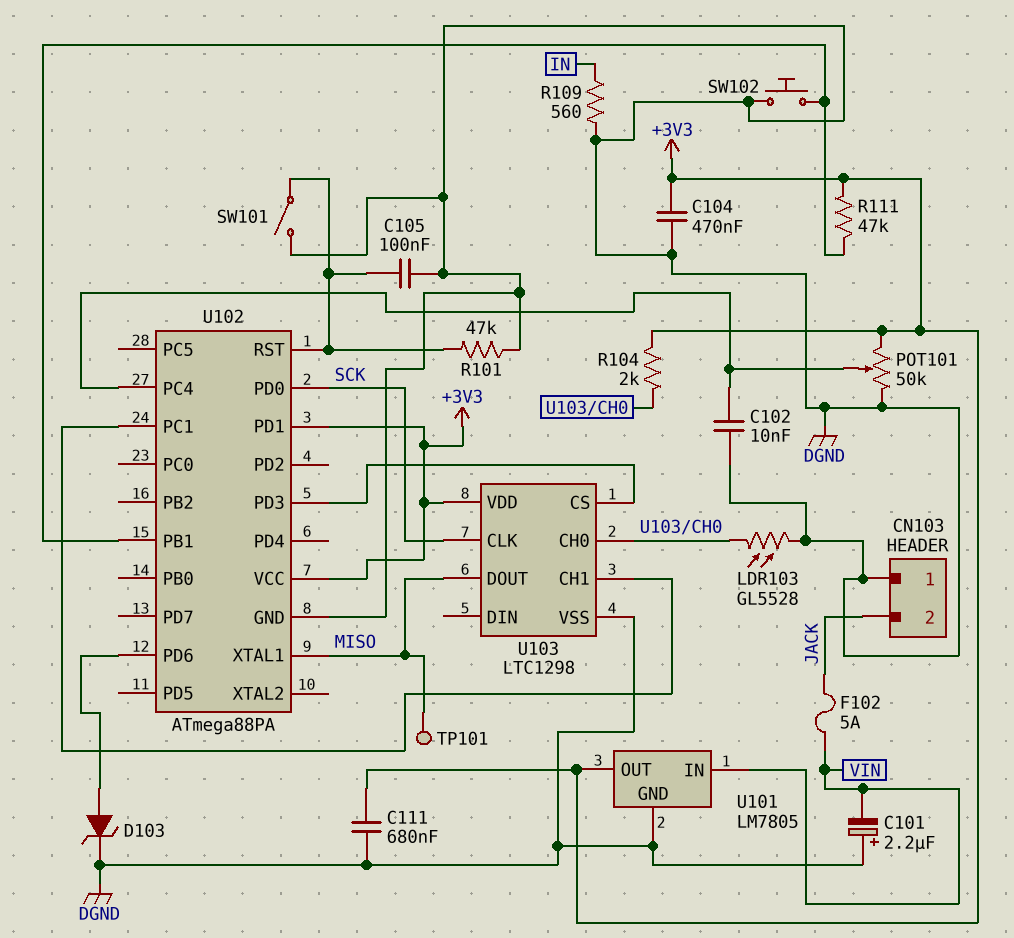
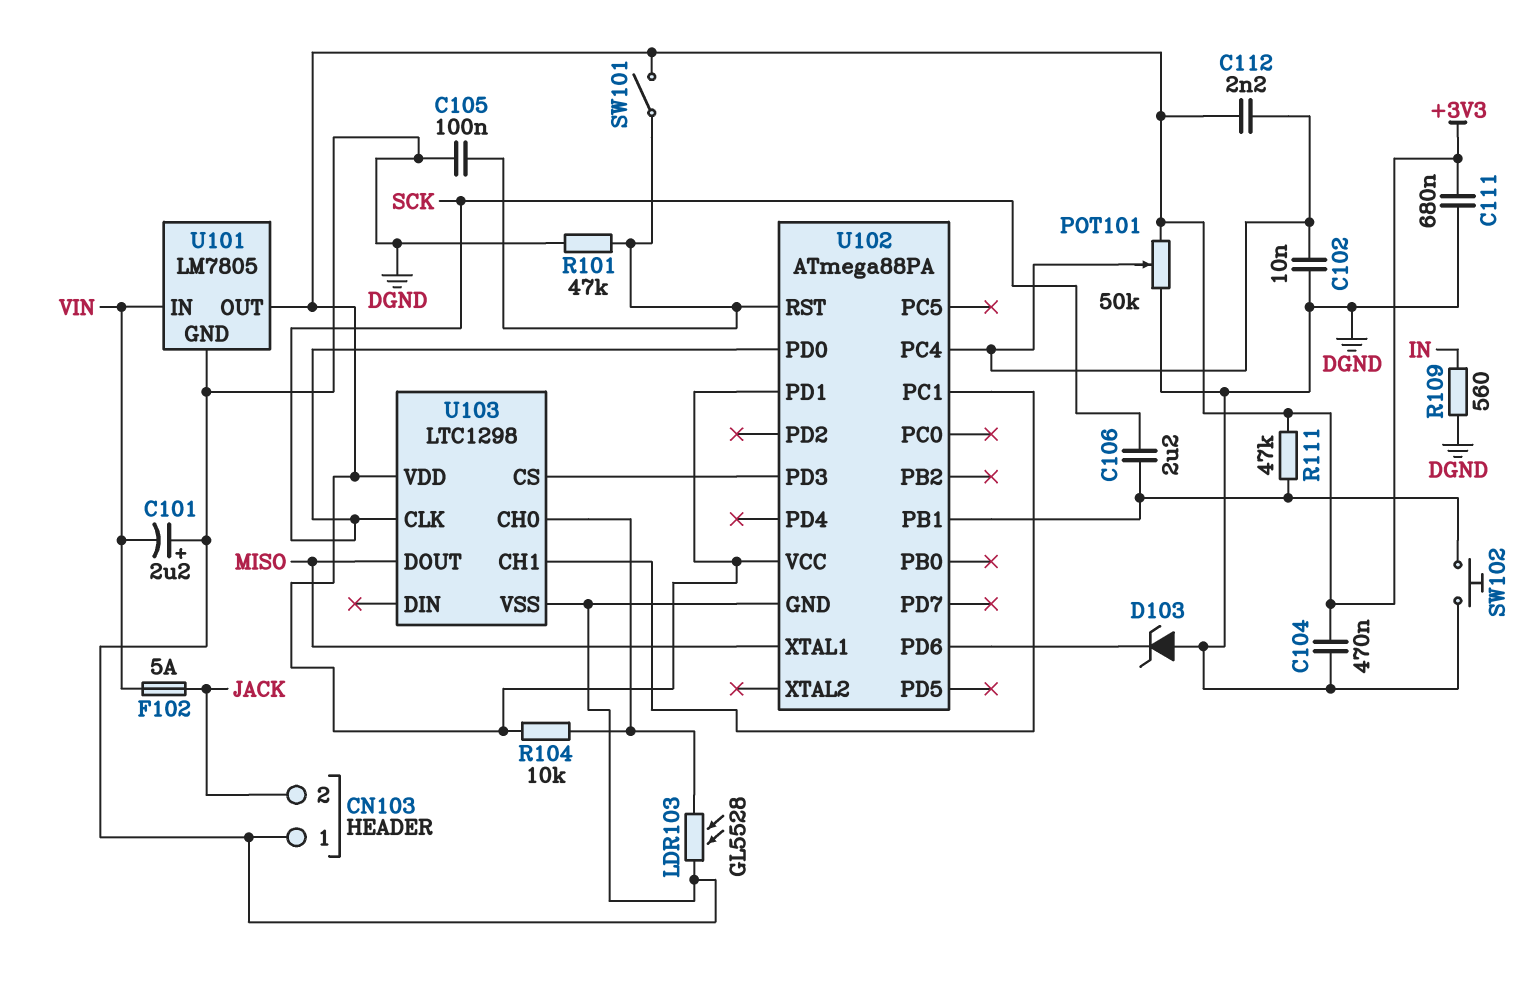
C106: none -> 2.2uF (SCK, U102/PB1)
C112: none -> 2.2nF (+3V3, U102/PC4)
D103: zener (A U102/PD6, K DGND) -> zener (A DGND, K U102/PD6)
R104: 2k (+3V3, U103/CH0) -> 10k (+3V3, U103/CH0)
SW101: switch (DGND, U102/RST) -> switch (+3V3, U102/RST)
TP101: test point (MISO) -> none

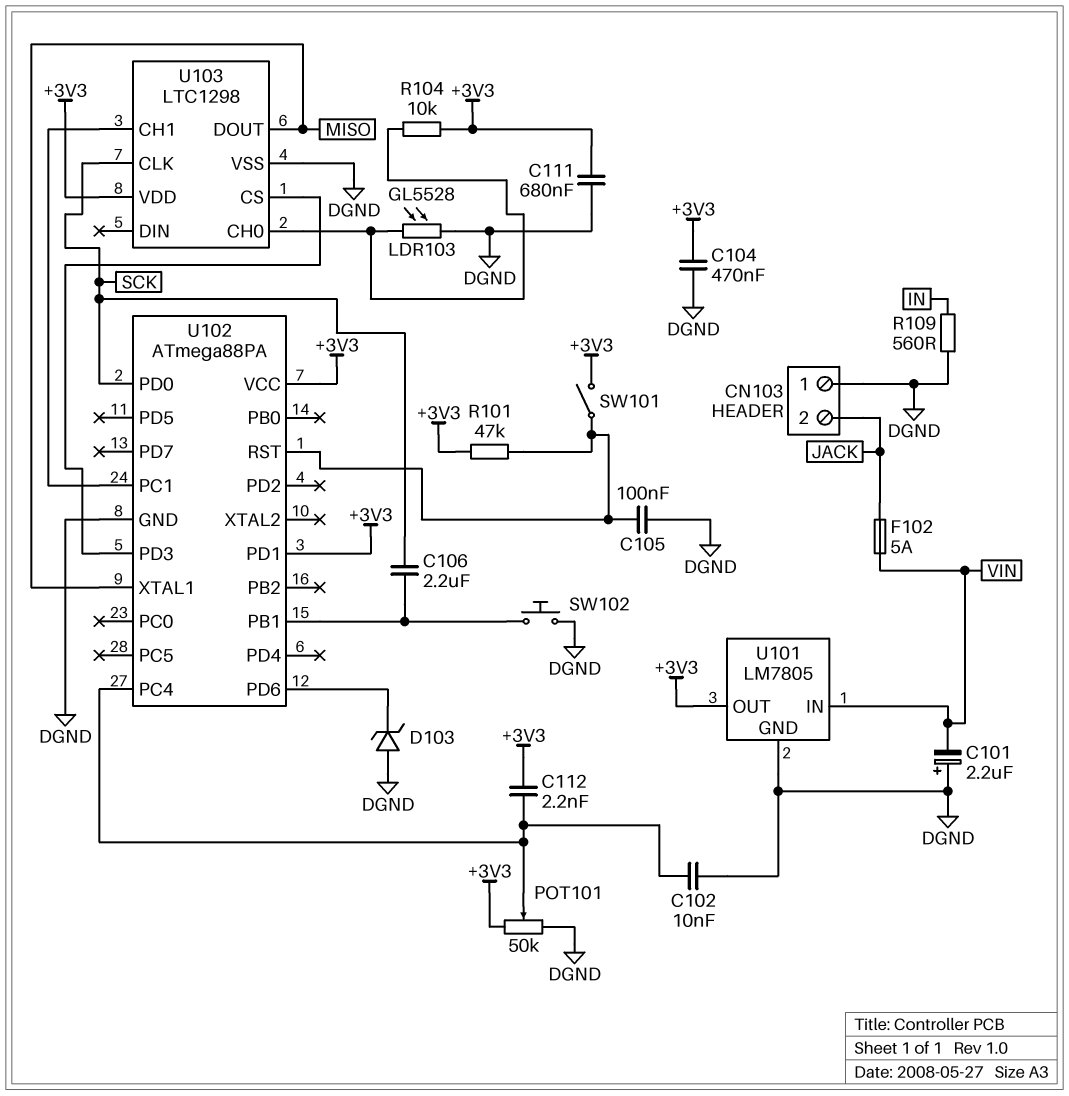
R101: 47k (DGND, U102/RST) -> 47k (+3V3, U102/RST)
R111: 47k (+3V3, U102/PB1) -> none

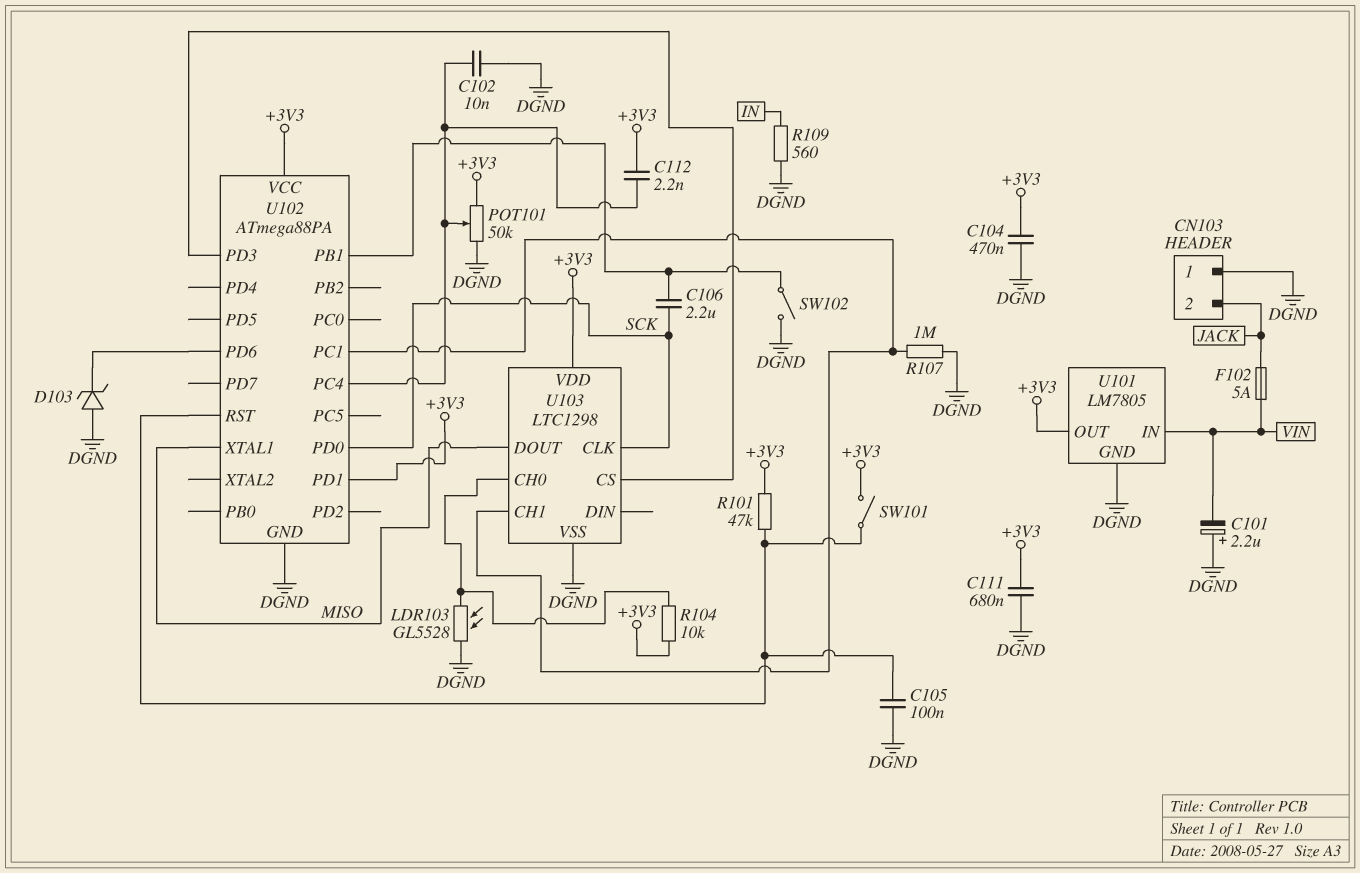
R107: none -> 1M (DGND, U102/PC1)
SW102: button (DGND, U102/PB1) -> switch (DGND, U102/PB1)

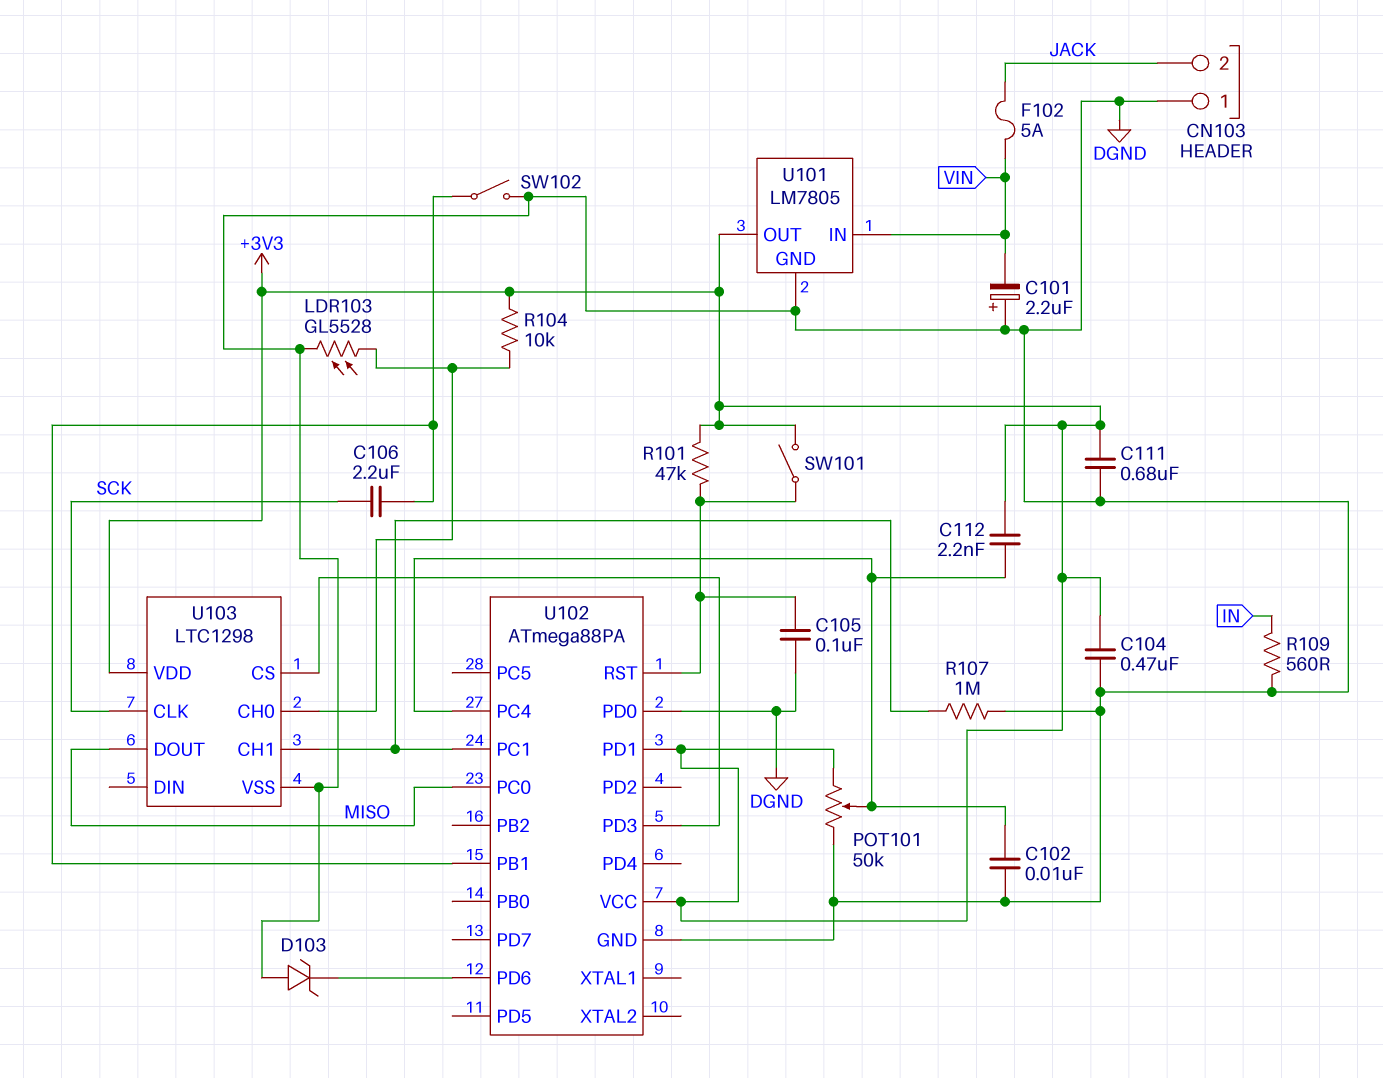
U102 pin PC0: none -> MISO
U102 pin PD0: SCK -> DGND
U102 pin XTAL1: MISO -> none

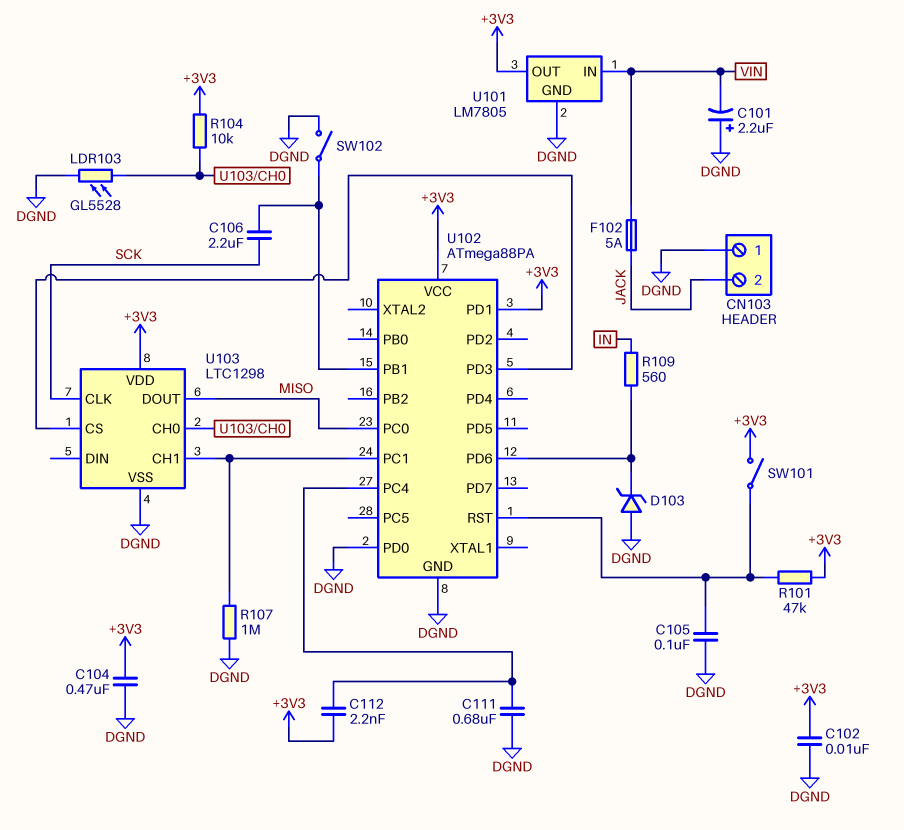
C102: 10nF (DGND, U102/PC4) -> 10nF (+3V3, DGND)
C111: 680nF (+3V3, DGND) -> 680nF (DGND, U102/PC4)
POT101: 50k (+3V3, DGND, wiper U102/PC4) -> none
R109: 560 (DGND, IN) -> 560 (IN, U102/PD6)

